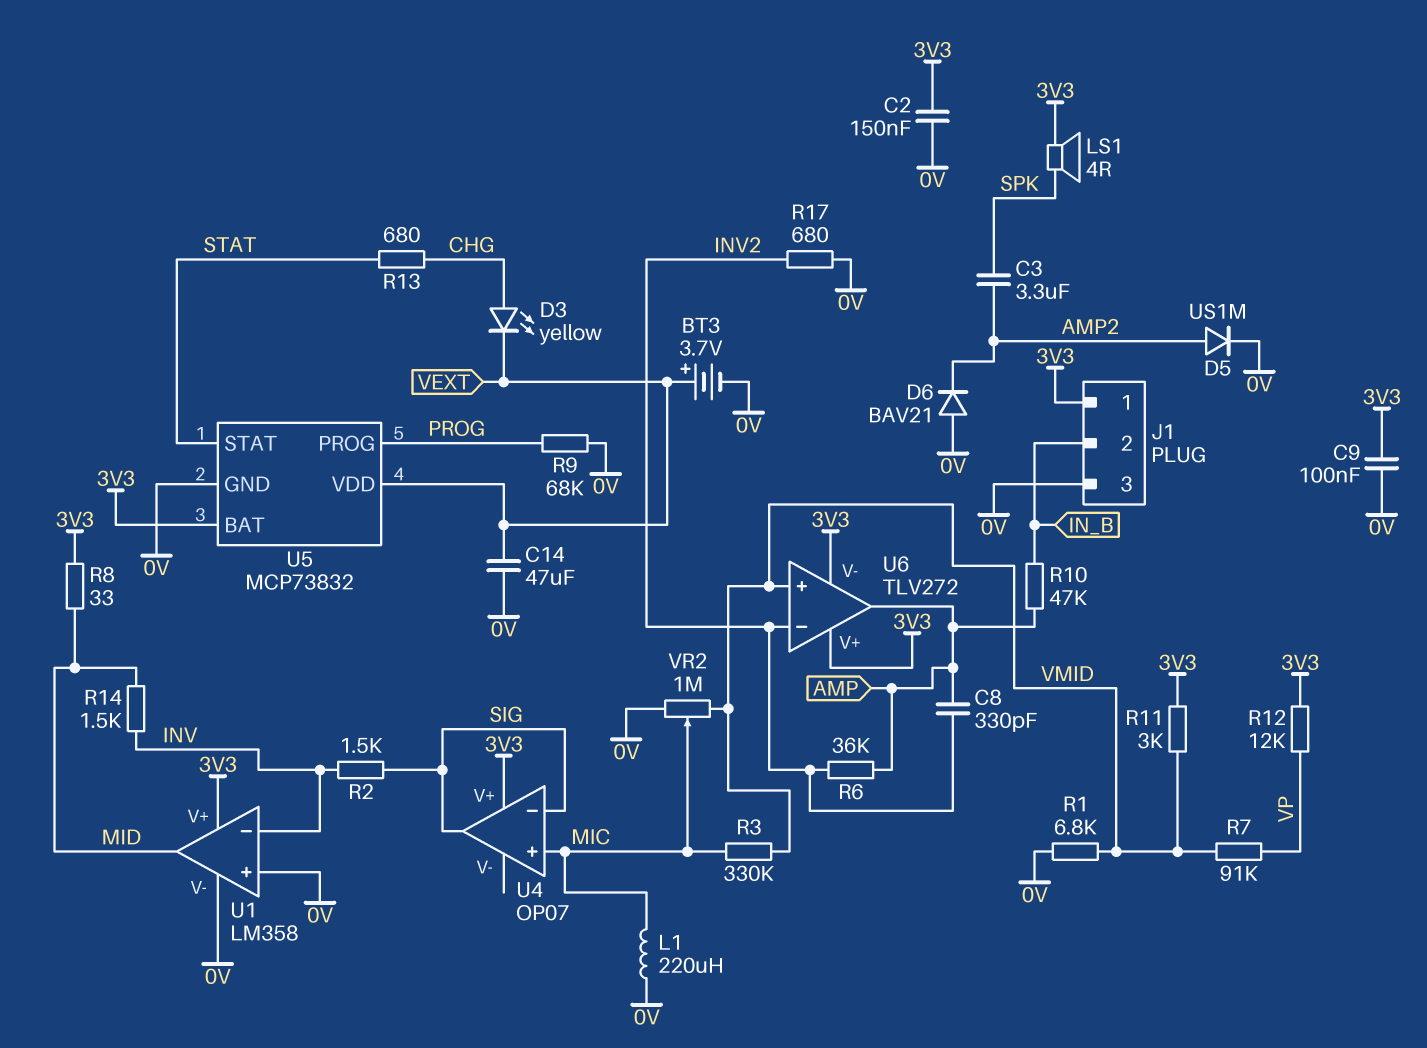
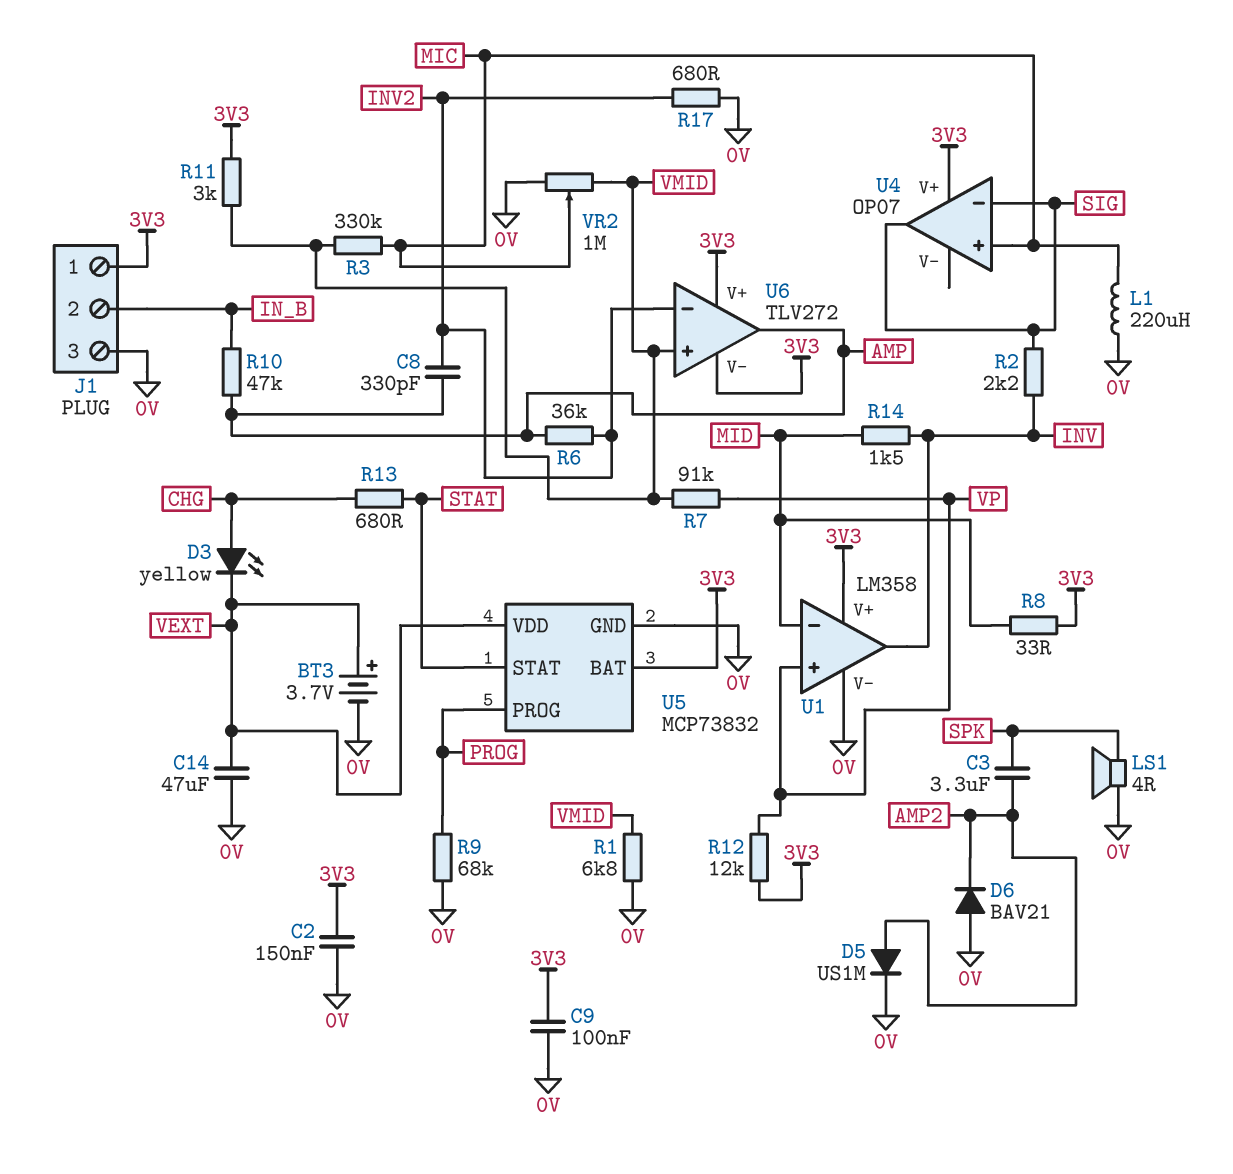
LS1: speaker 4R (3V3, SPK) -> speaker 4R (0V, SPK)
R2: 1.5k (INV, SIG) -> 2.2k (INV, SIG)
U1 pin in+: 0V -> VP
U1 pin in-: INV -> MID
U1 pin out: MID -> INV

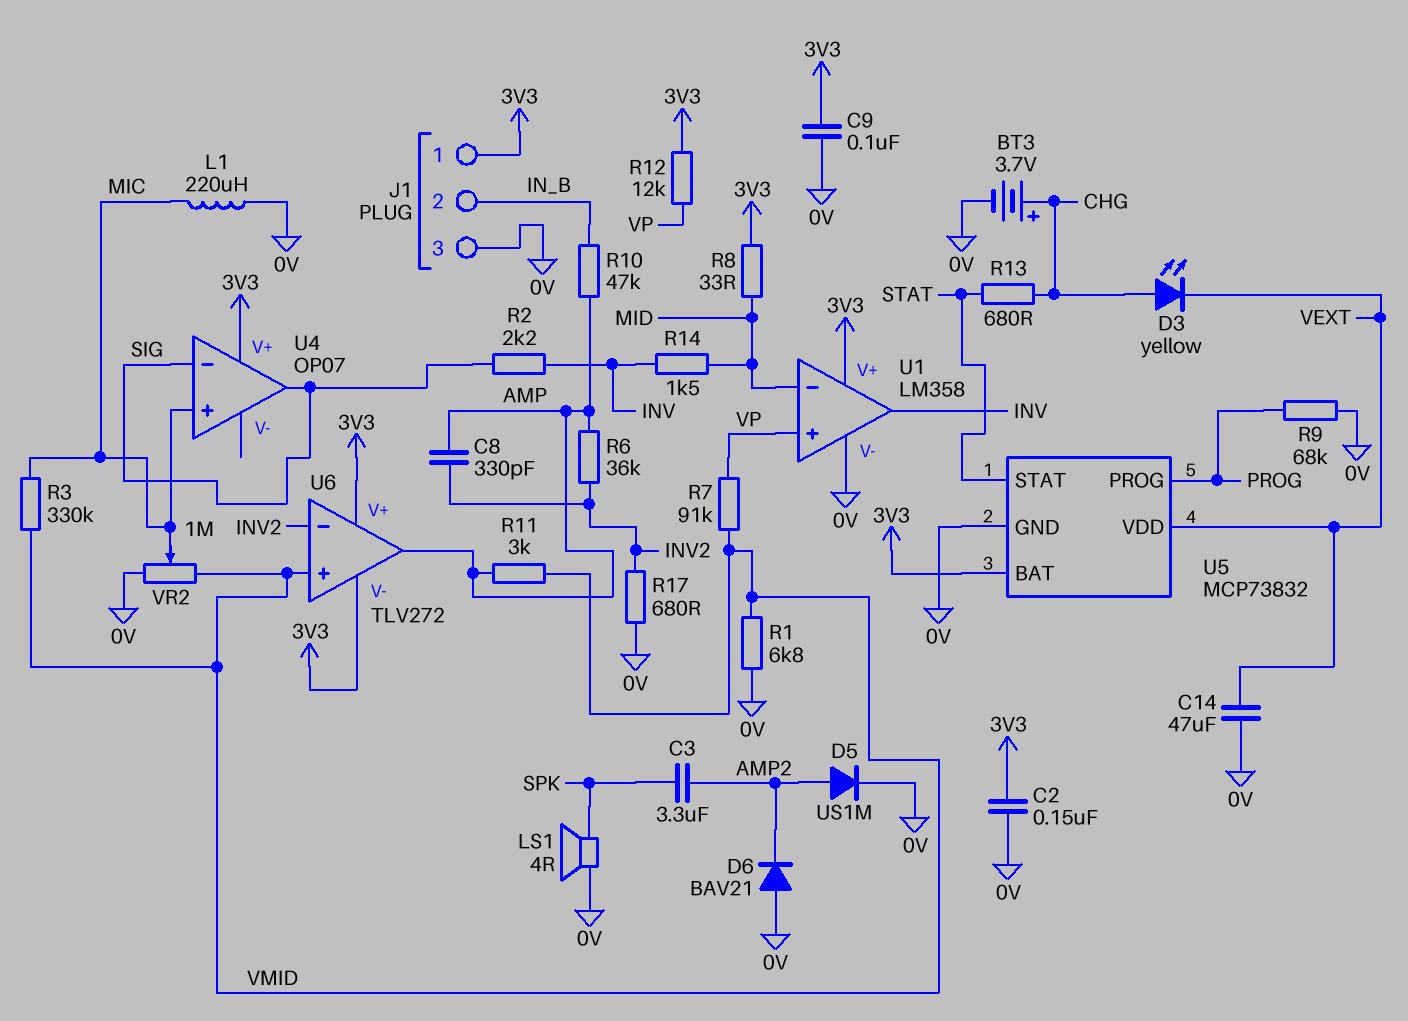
BT3: 3.7V (plus VEXT, minus 0V) -> 3.7V (plus CHG, minus 0V)
R11: 3k (3V3, VMID) -> 3k (AMP, VMID)

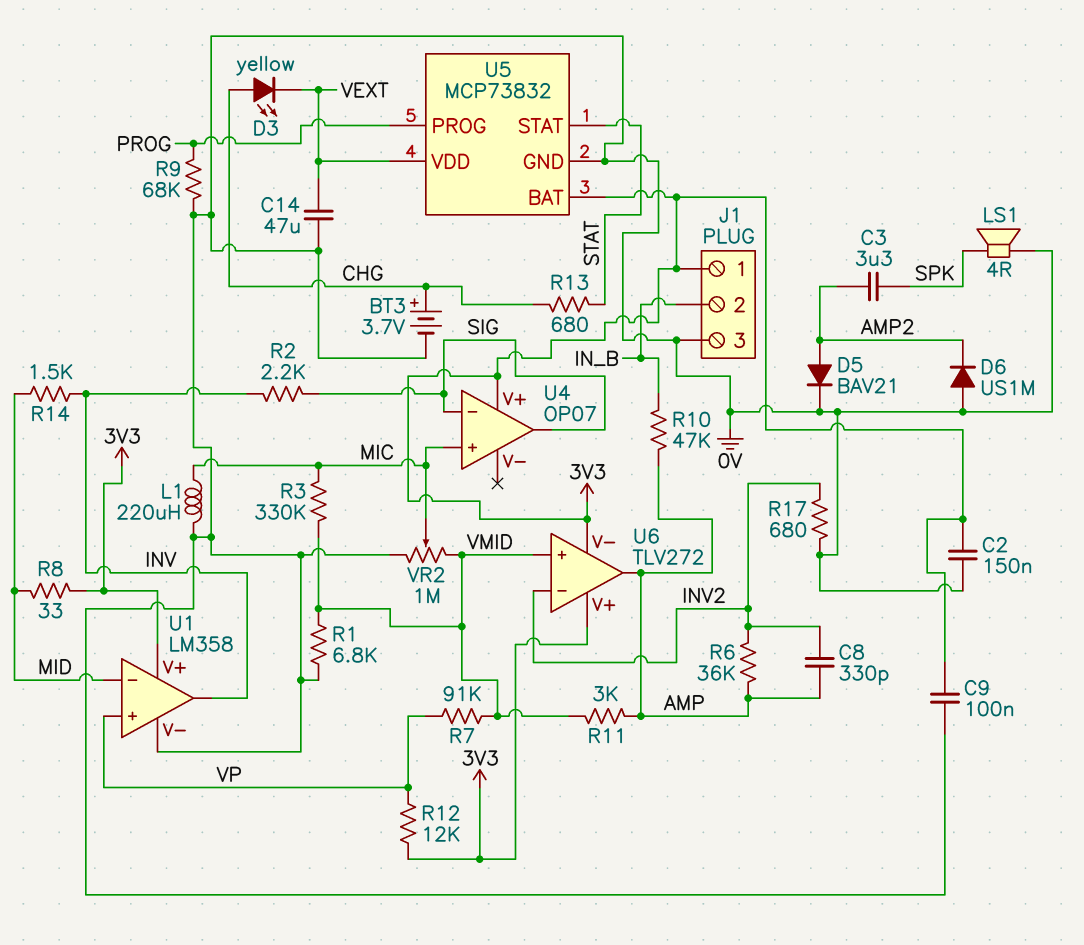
D5: diode US1M (A AMP2, K 0V) -> diode BAV21 (A AMP2, K 0V)
D6: diode BAV21 (A 0V, K AMP2) -> diode US1M (A 0V, K AMP2)

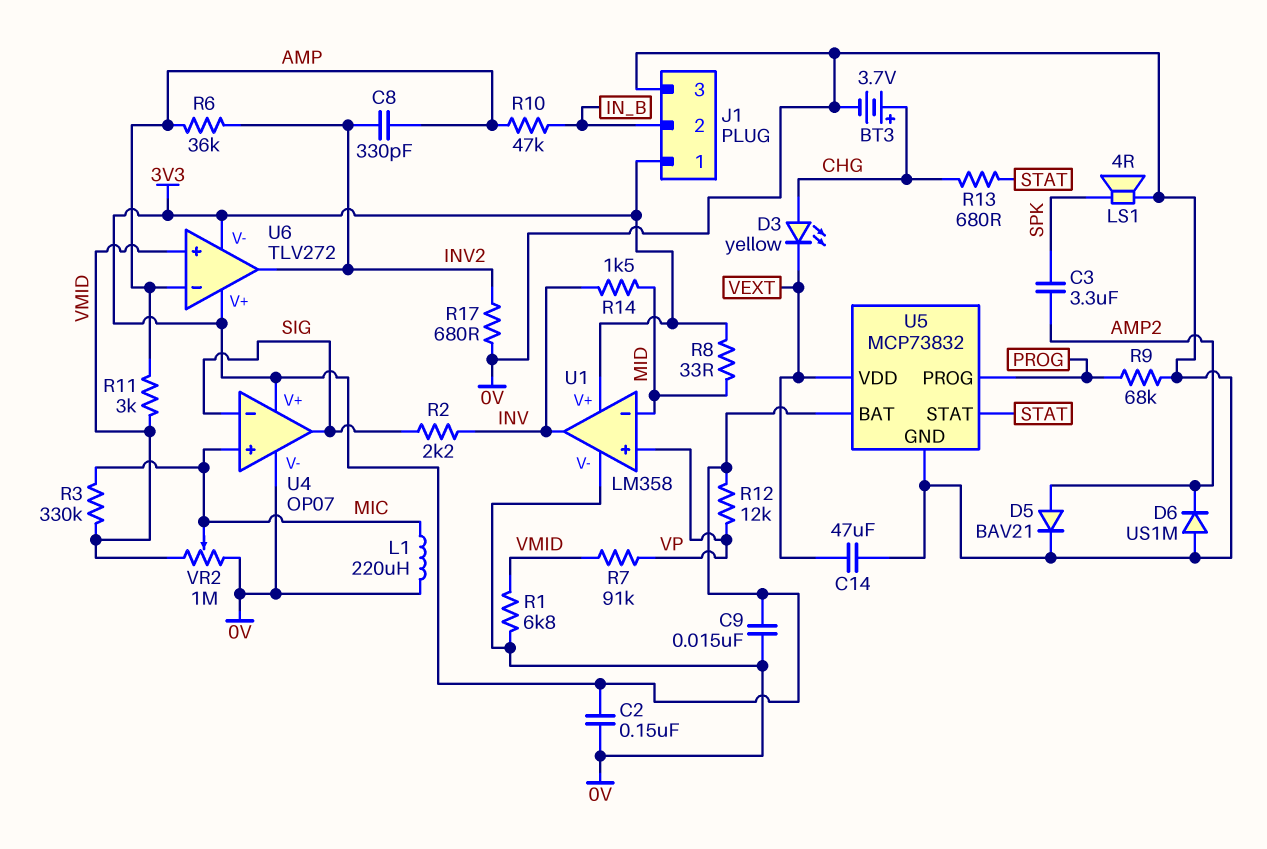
C9: 100nF (0V, 3V3) -> 15nF (0V, 3V3)
U4 pin V-: none -> 0V
U6 pin in-: INV2 -> AMP
U6 pin out: AMP -> INV2

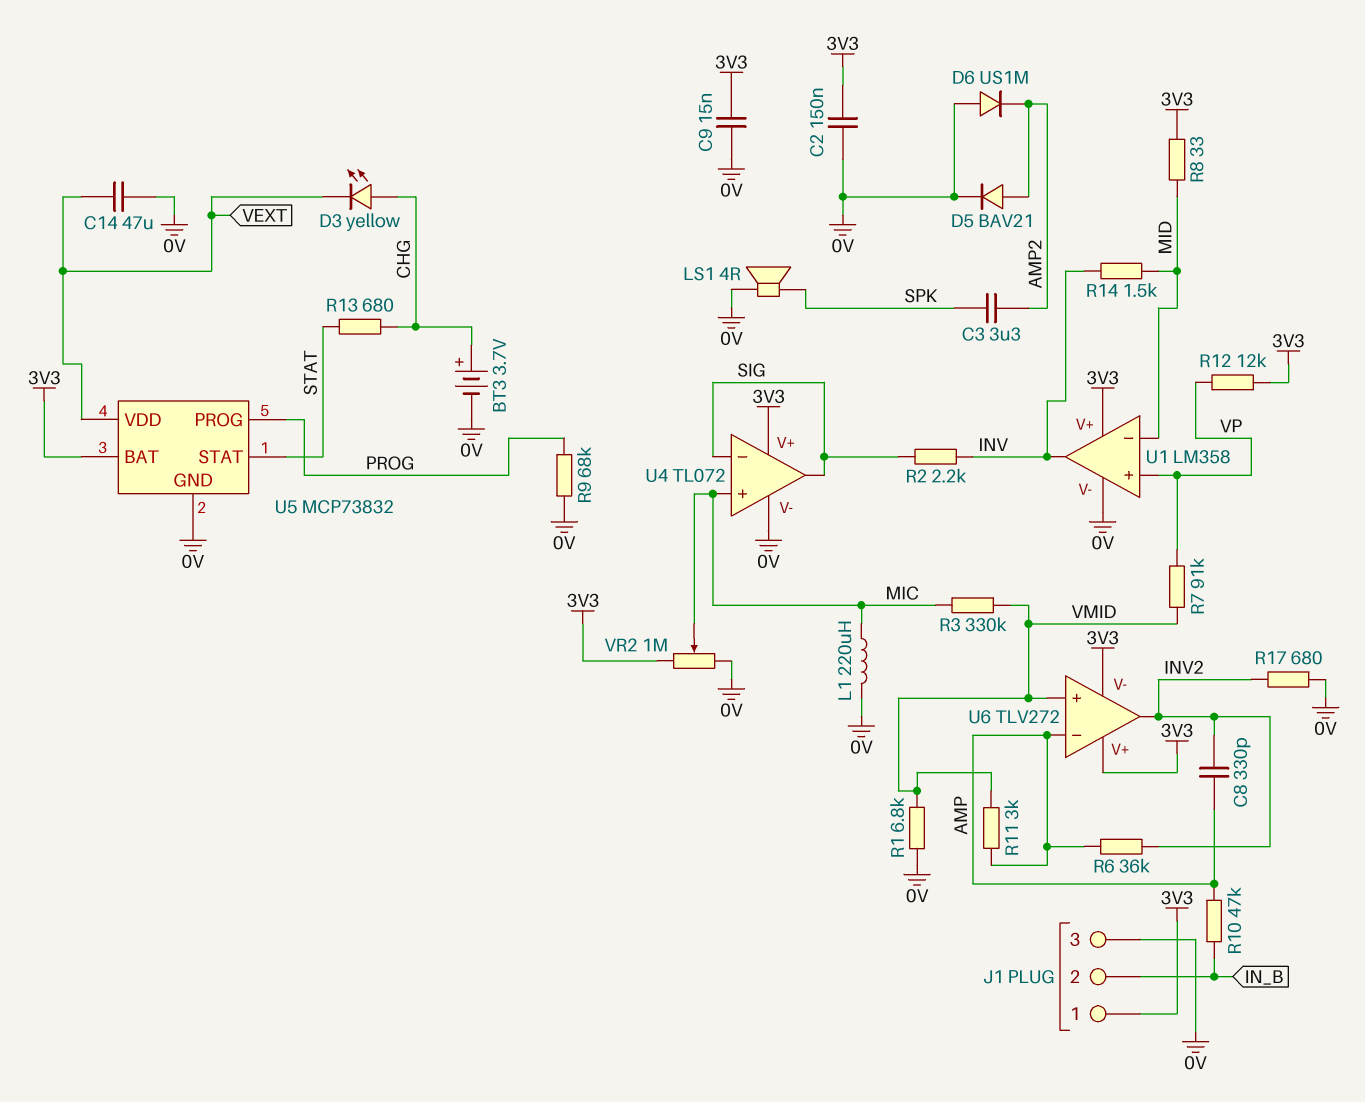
U4: OP07 -> TL072
VR2: 1M (0V, VMID, wiper MIC) -> 1M (0V, 3V3, wiper MIC)

